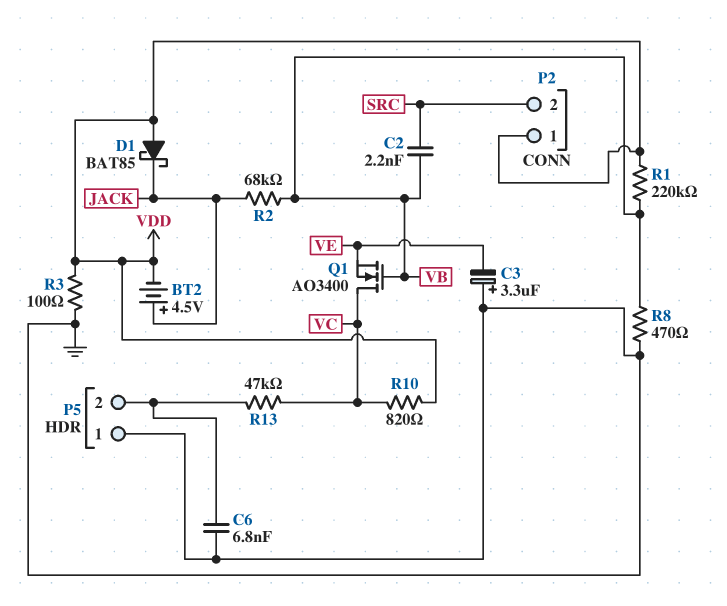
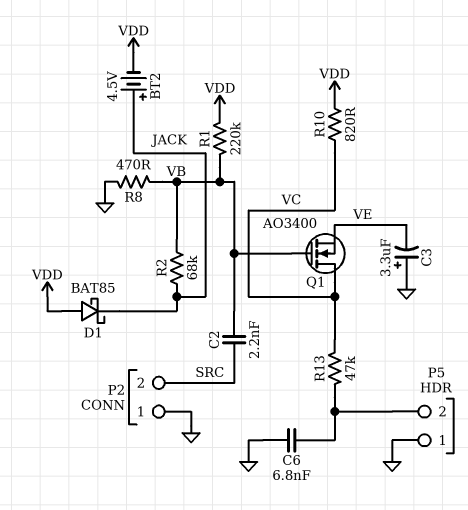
P2 pin 1: VDD -> GND
R3: 100 (GND, VDD) -> none

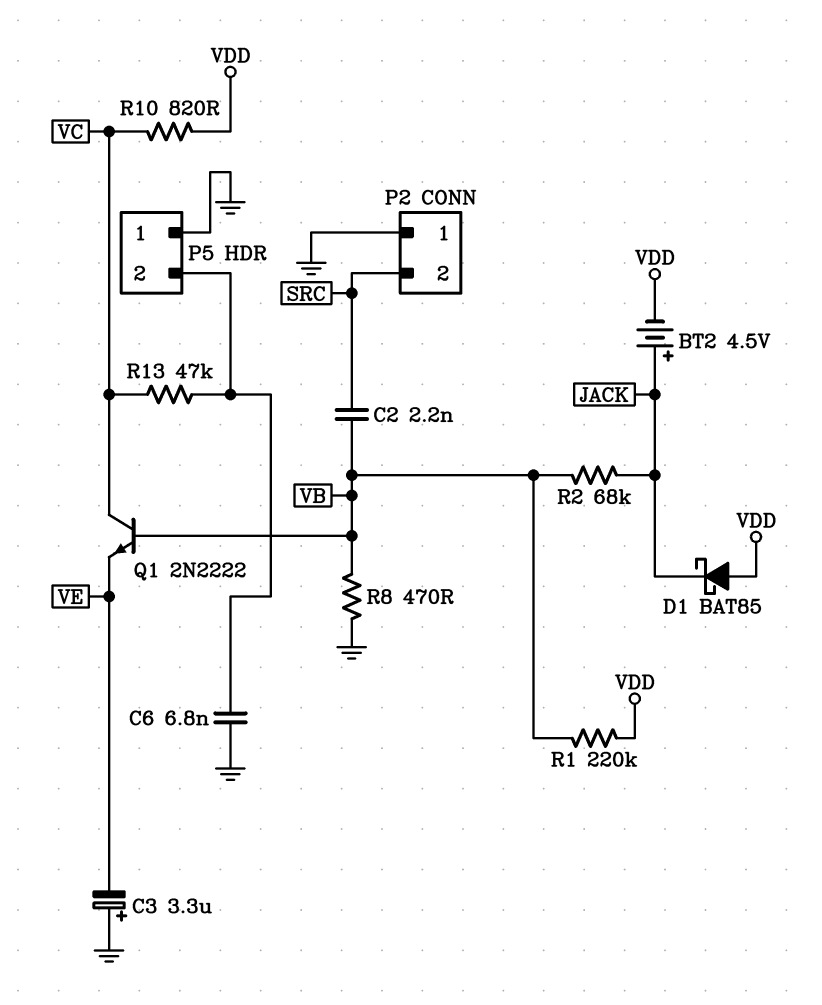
Q1: NMOS AO3400 (G VB, D VC, S VE) -> NPN 2N2222 (B VB, C VC, E VE)

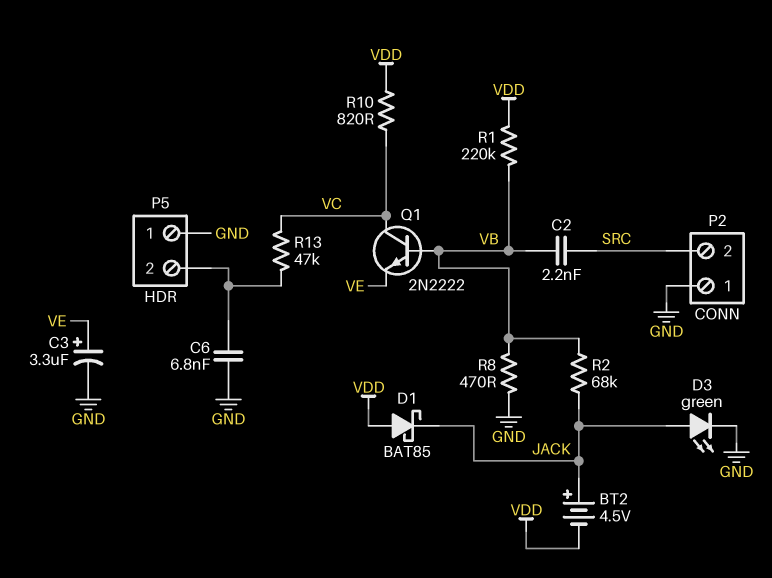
C3: 3.3uF (plus GND, minus VE) -> 3.3uF (plus VE, minus GND)
D3: none -> LED green (A JACK, K GND)

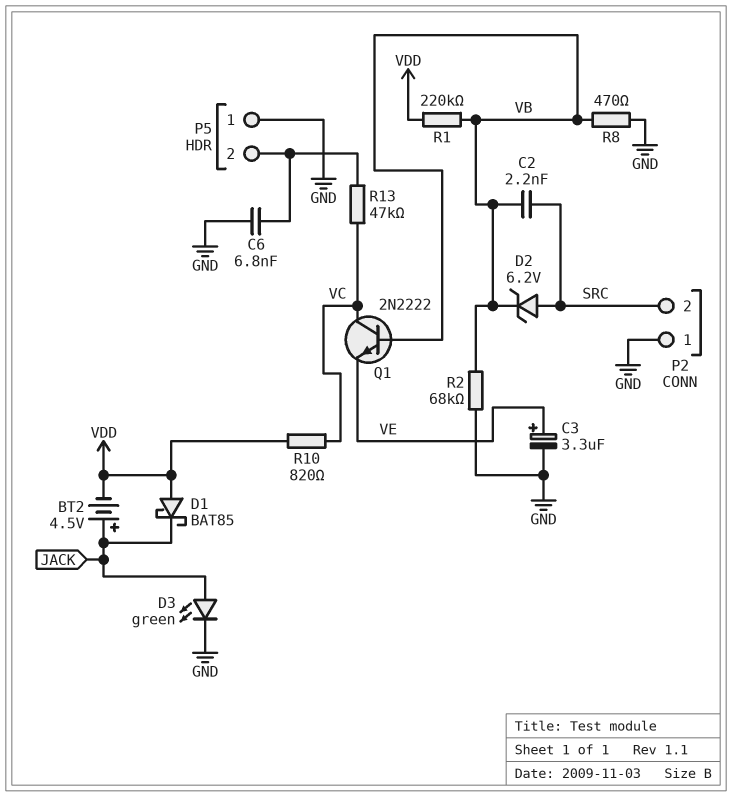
D2: none -> zener 6.2V (A SRC, K VB)
R2: 68k (JACK, VB) -> 68k (GND, VB)

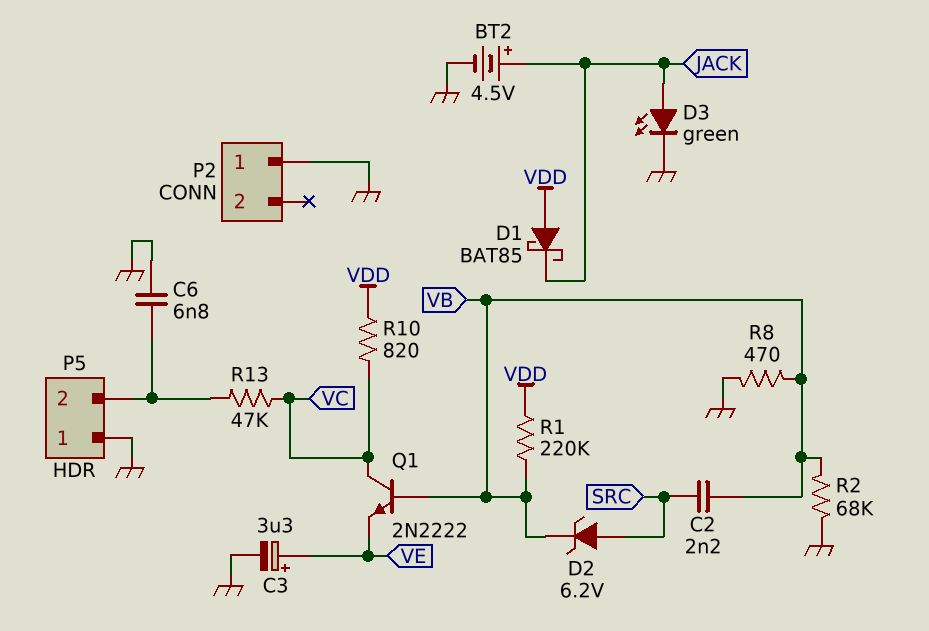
BT2: 4.5V (plus JACK, minus VDD) -> 4.5V (plus JACK, minus GND)
P2 pin 2: SRC -> none

